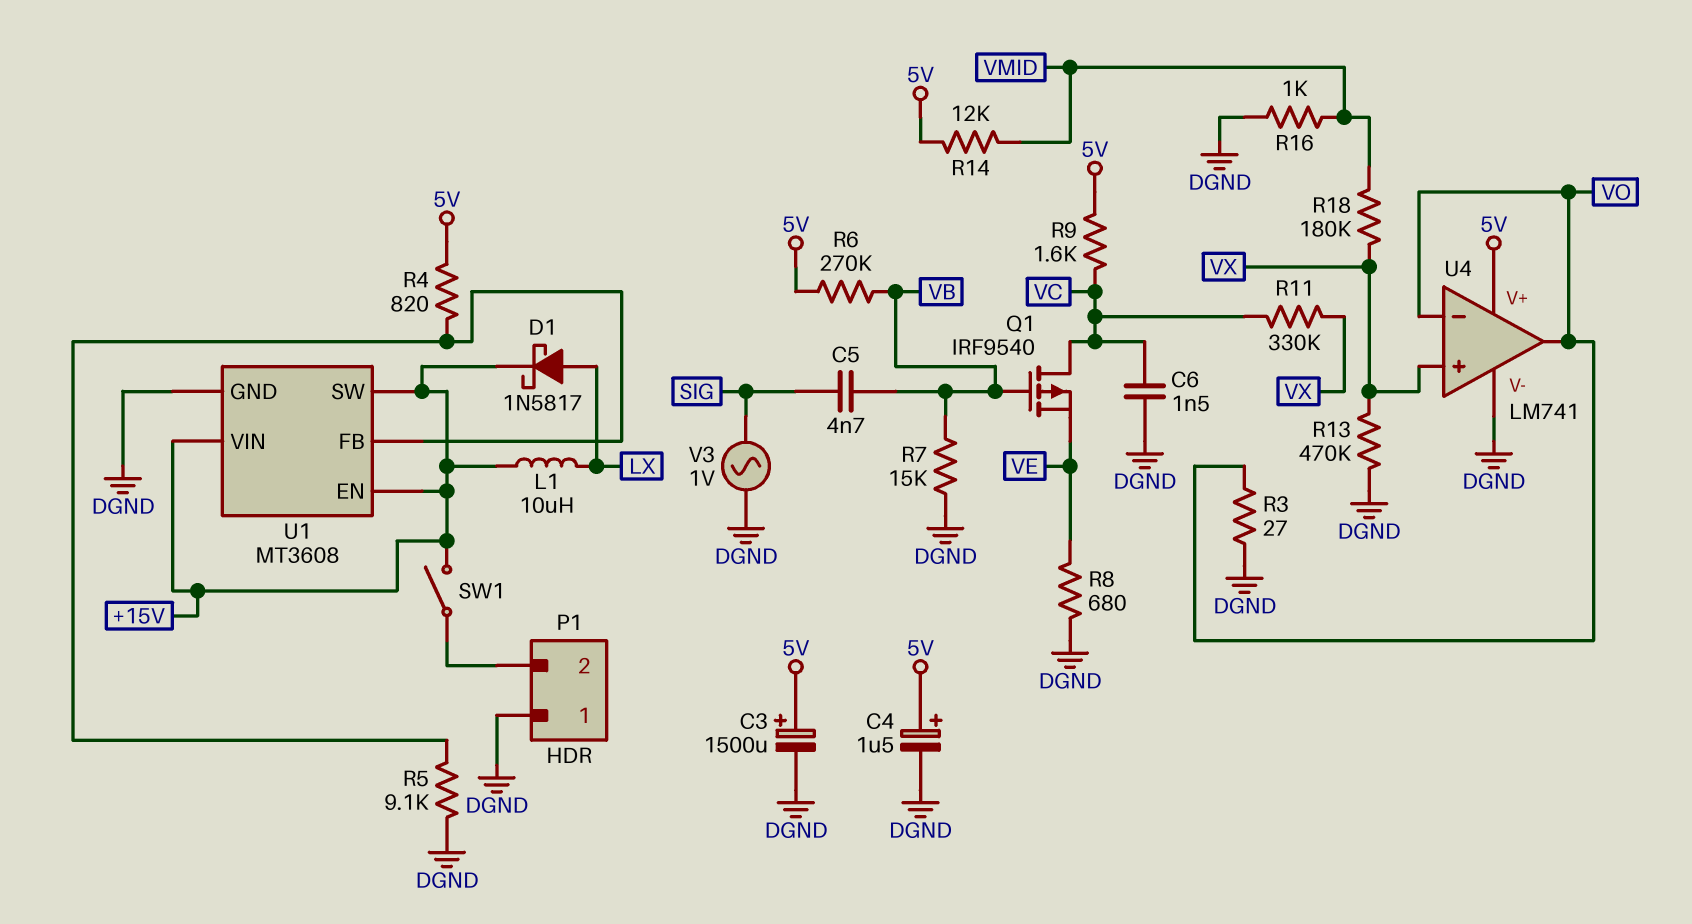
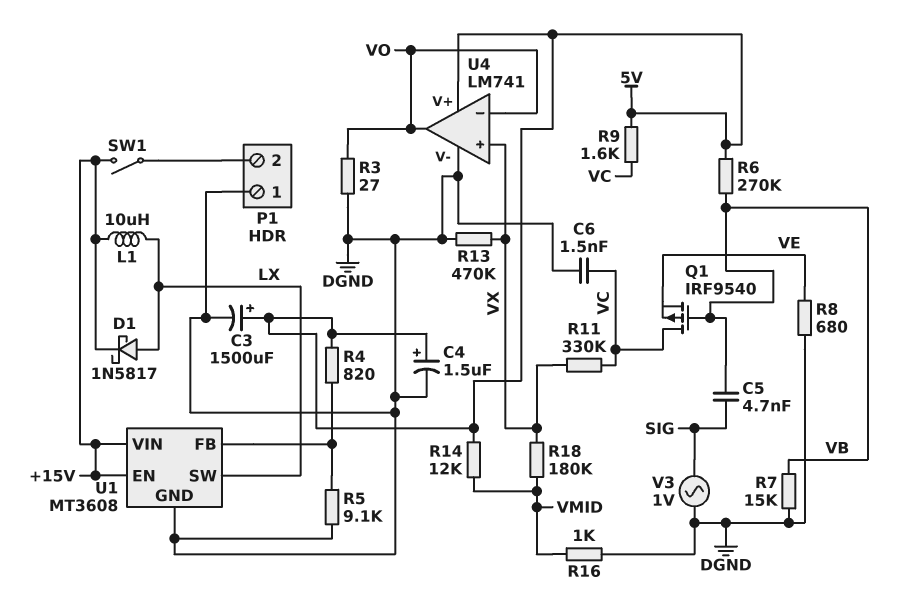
U1 pin SW: +15V -> LX

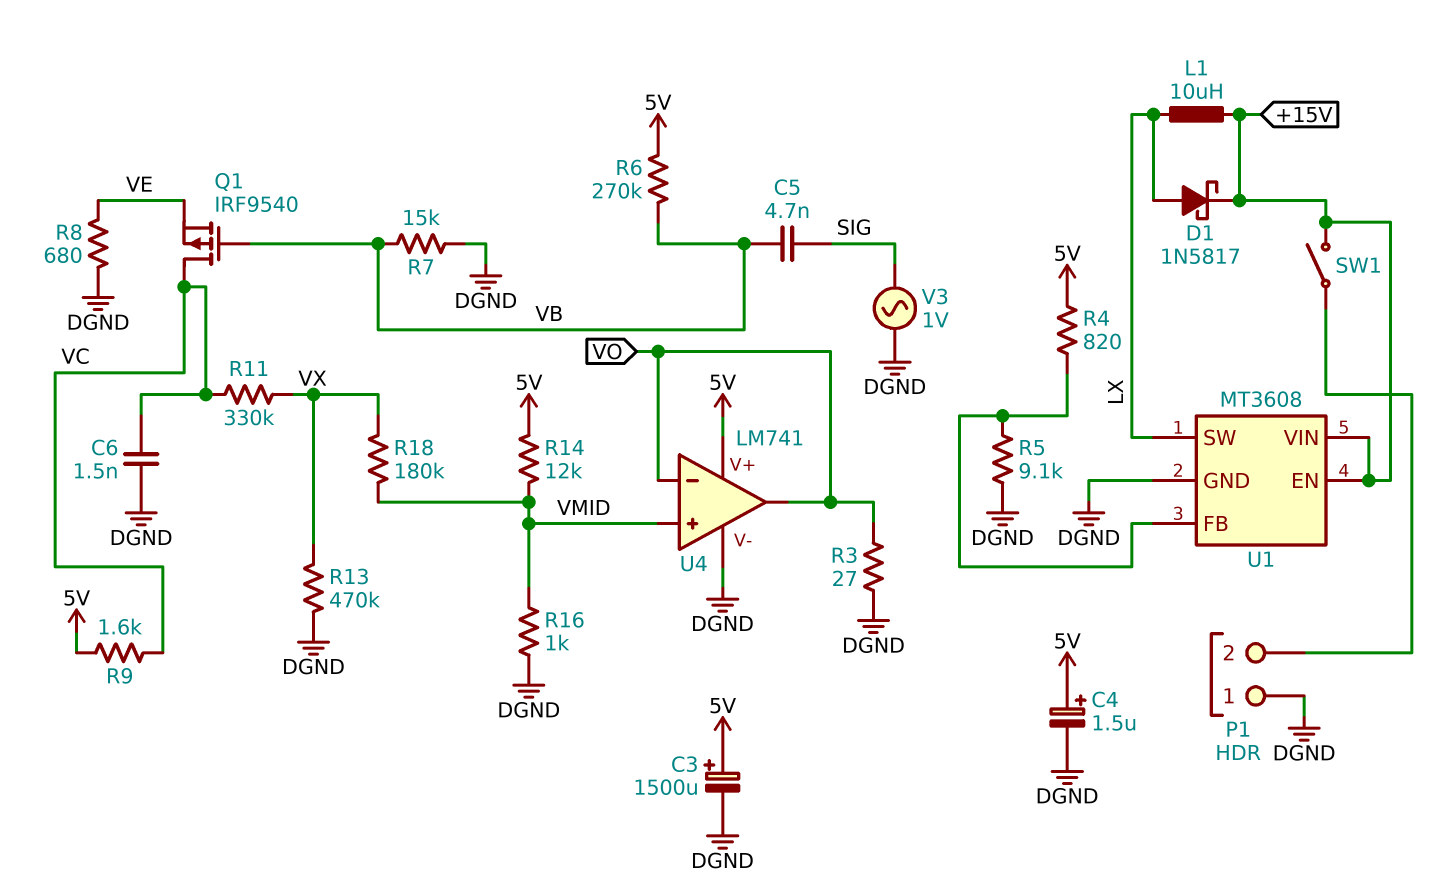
U4 pin in+: VX -> VMID

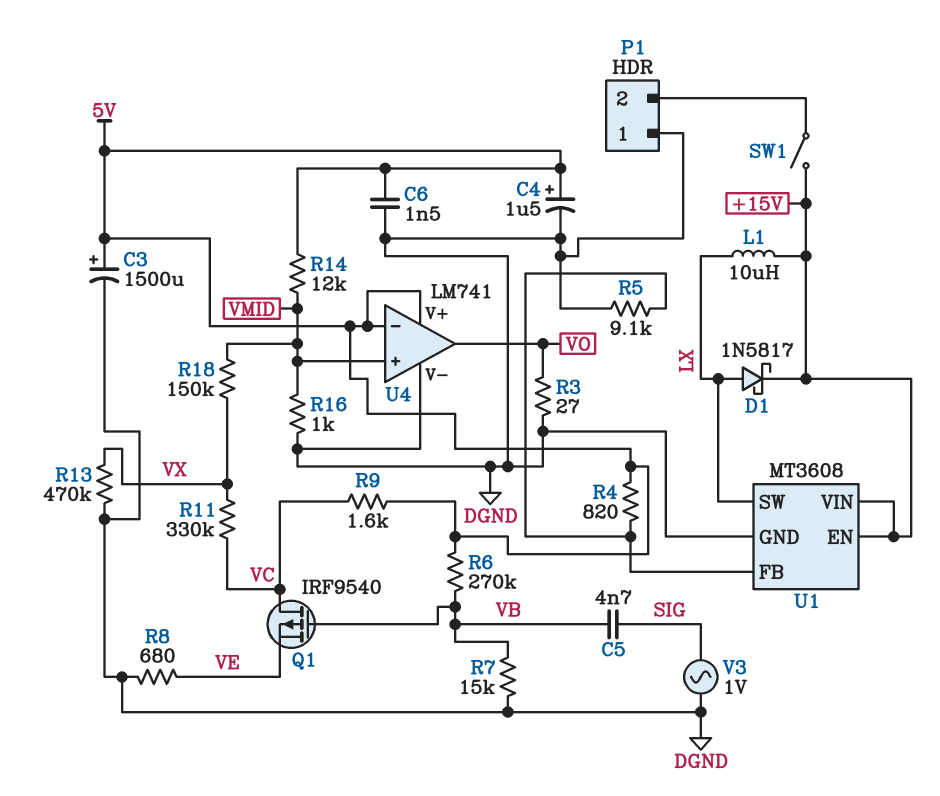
C6: 1.5nF (DGND, VC) -> 1.5nF (5V, DGND)
R18: 180k (VMID, VX) -> 150k (VMID, VX)
U4 pin in-: VO -> 5V

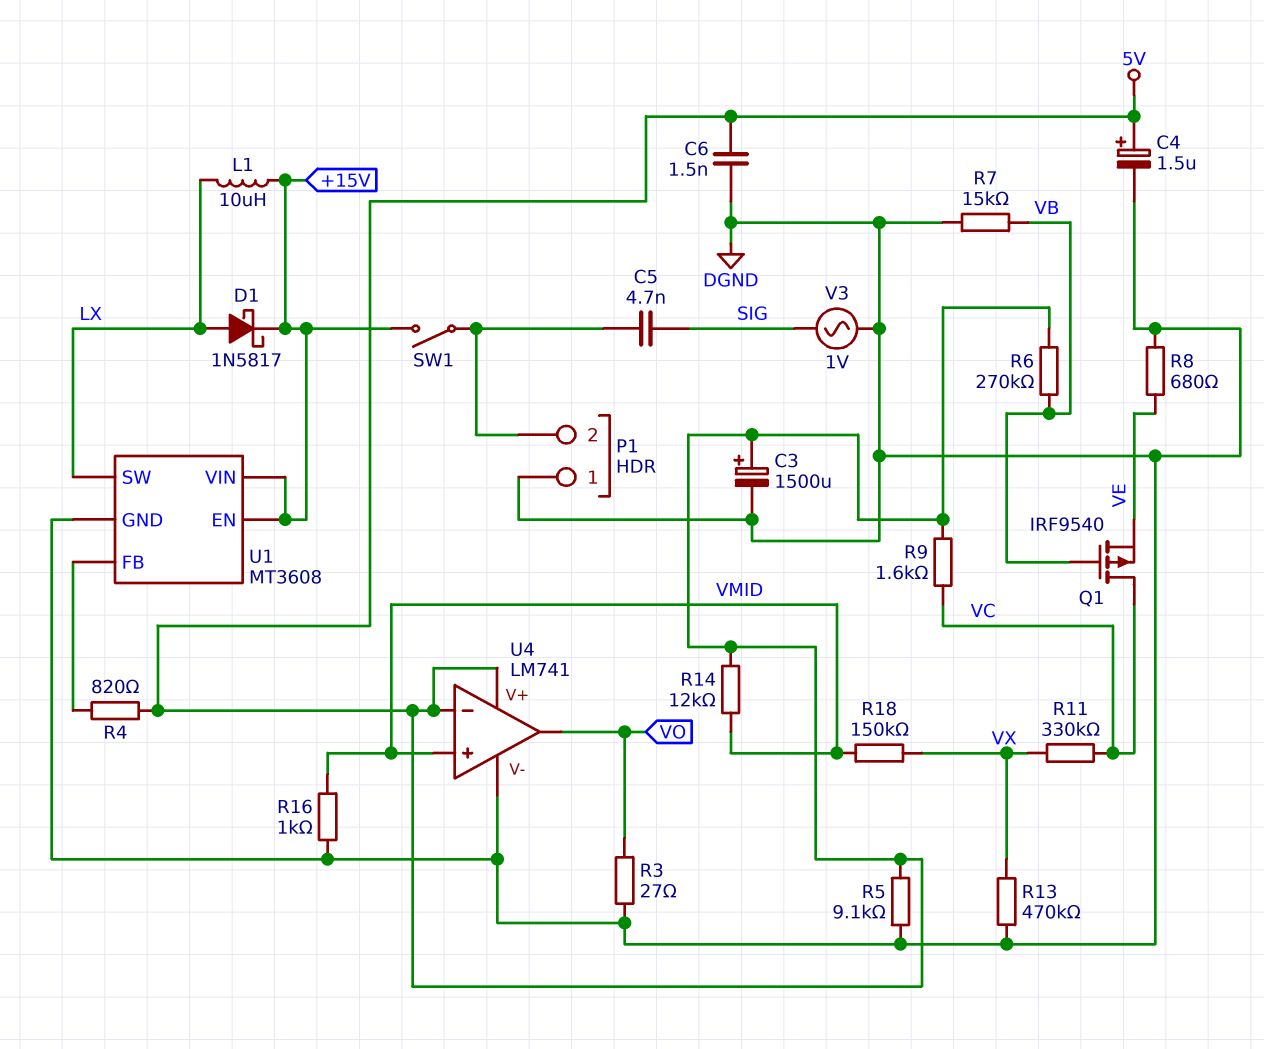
C5: 4.7nF (SIG, VB) -> 4.7nF (P1/2, SIG)
R5: 9.1k (DGND, U1/FB) -> 9.1k (5V, DGND)

